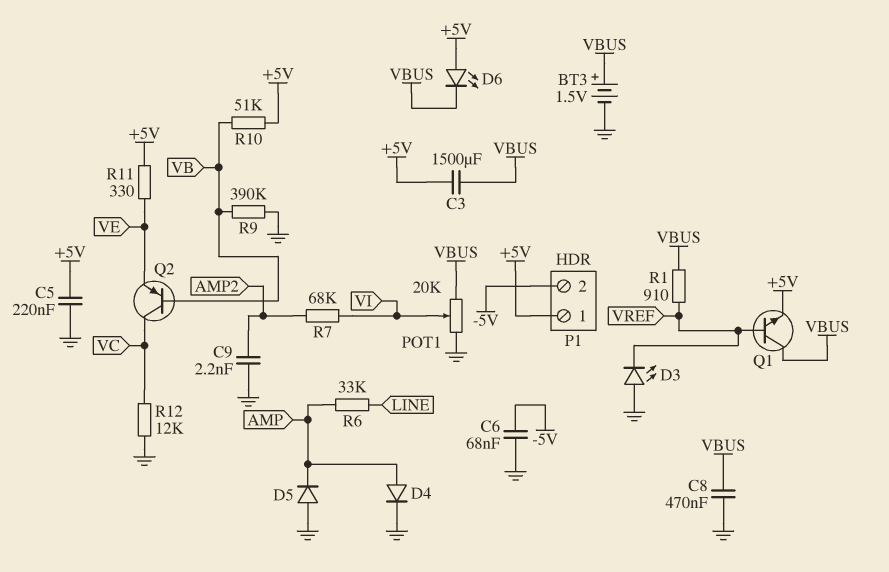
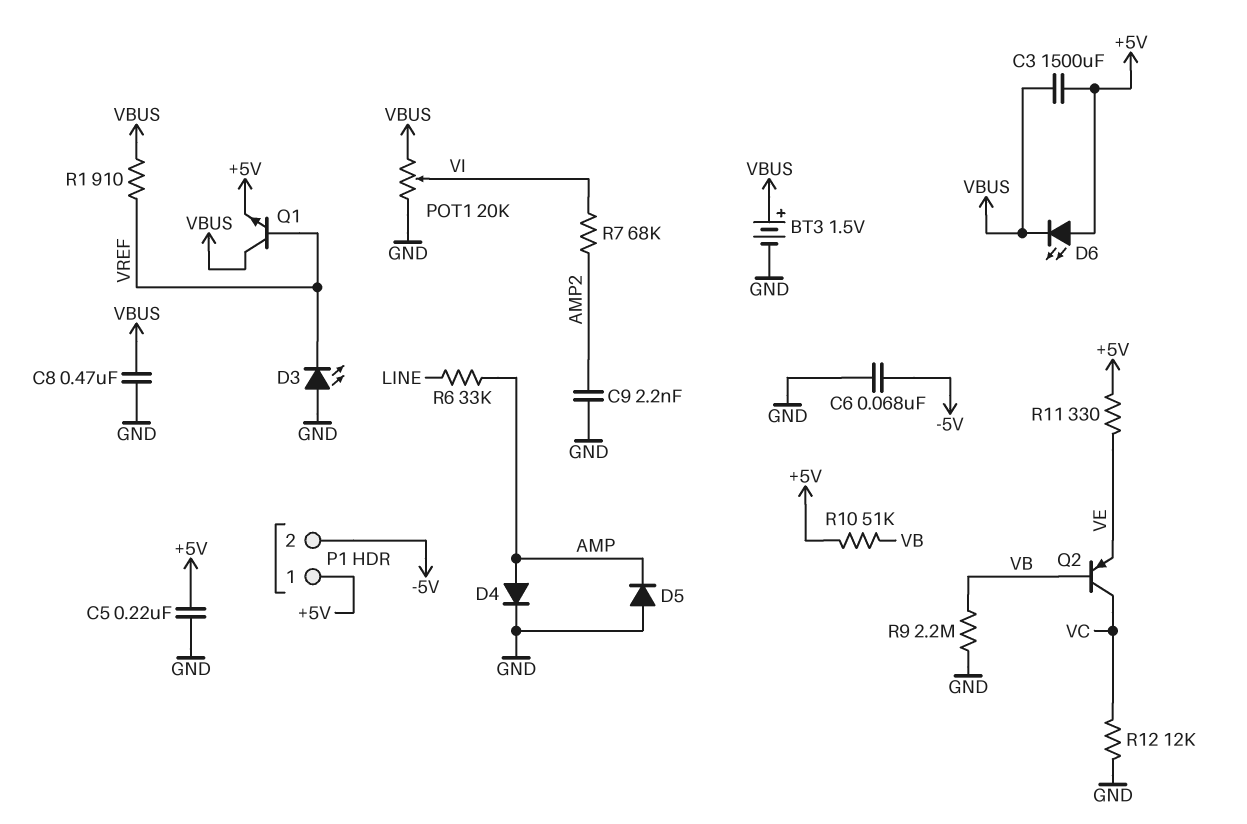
R9: 390k (GND, VB) -> 2.2M (GND, VB)

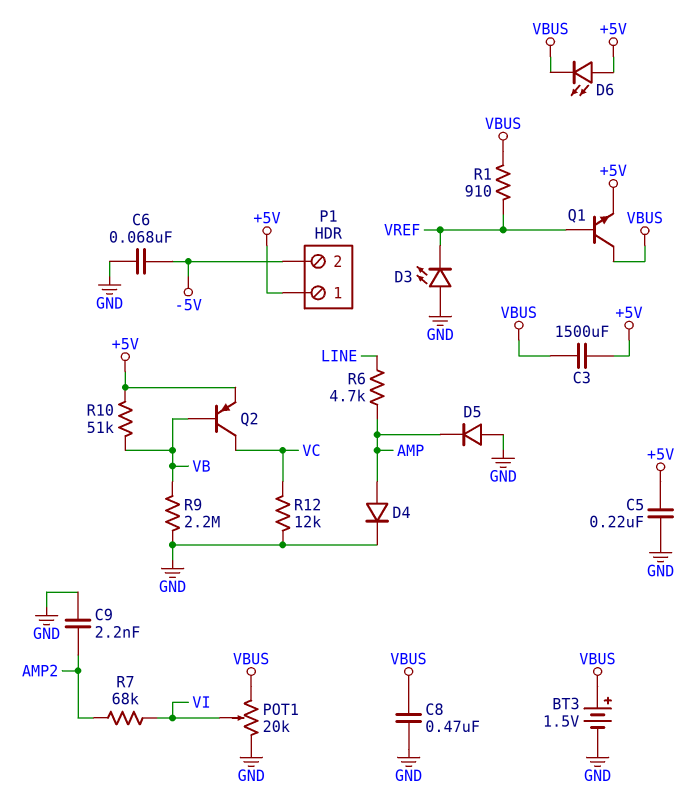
Q2: PNP (B VB, C VC, E VE) -> PNP (B VB, C VC, E +5V)
R6: 33k (AMP, LINE) -> 4.7k (AMP, LINE)
R11: 330 (+5V, VE) -> none

